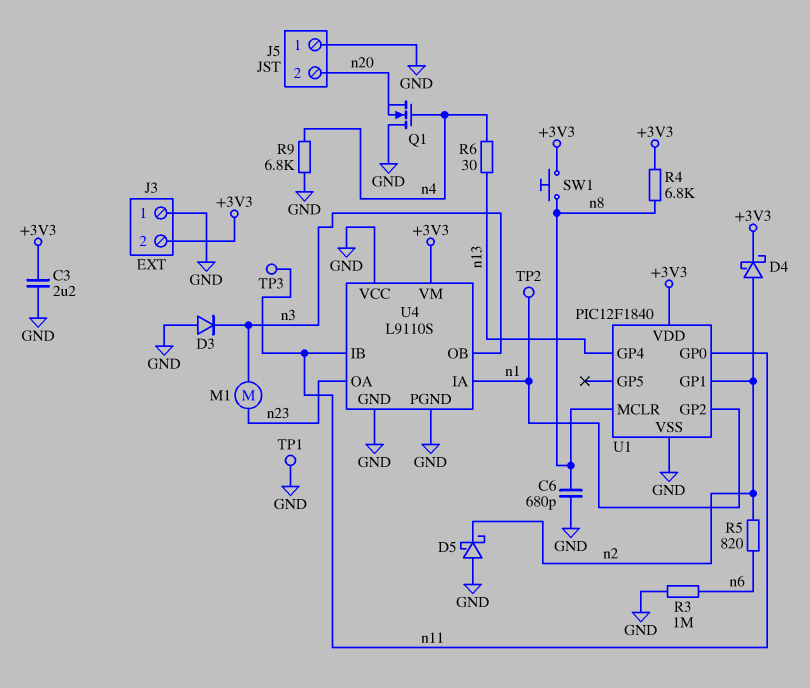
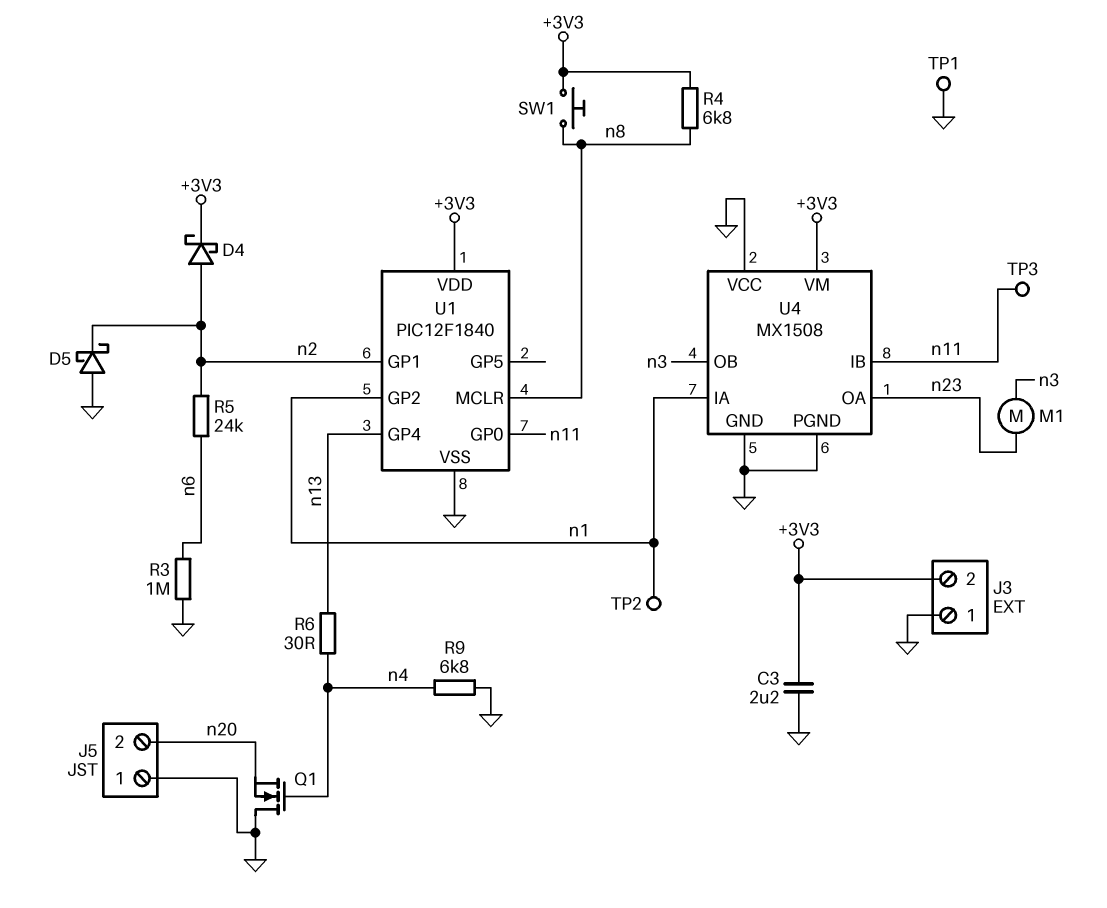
C6: 680pF (GND, n8) -> none
D3: diode (A GND, K n3) -> none
R5: 820 (n2, n6) -> 24k (n2, n6)
U4: L9110S -> MX1508

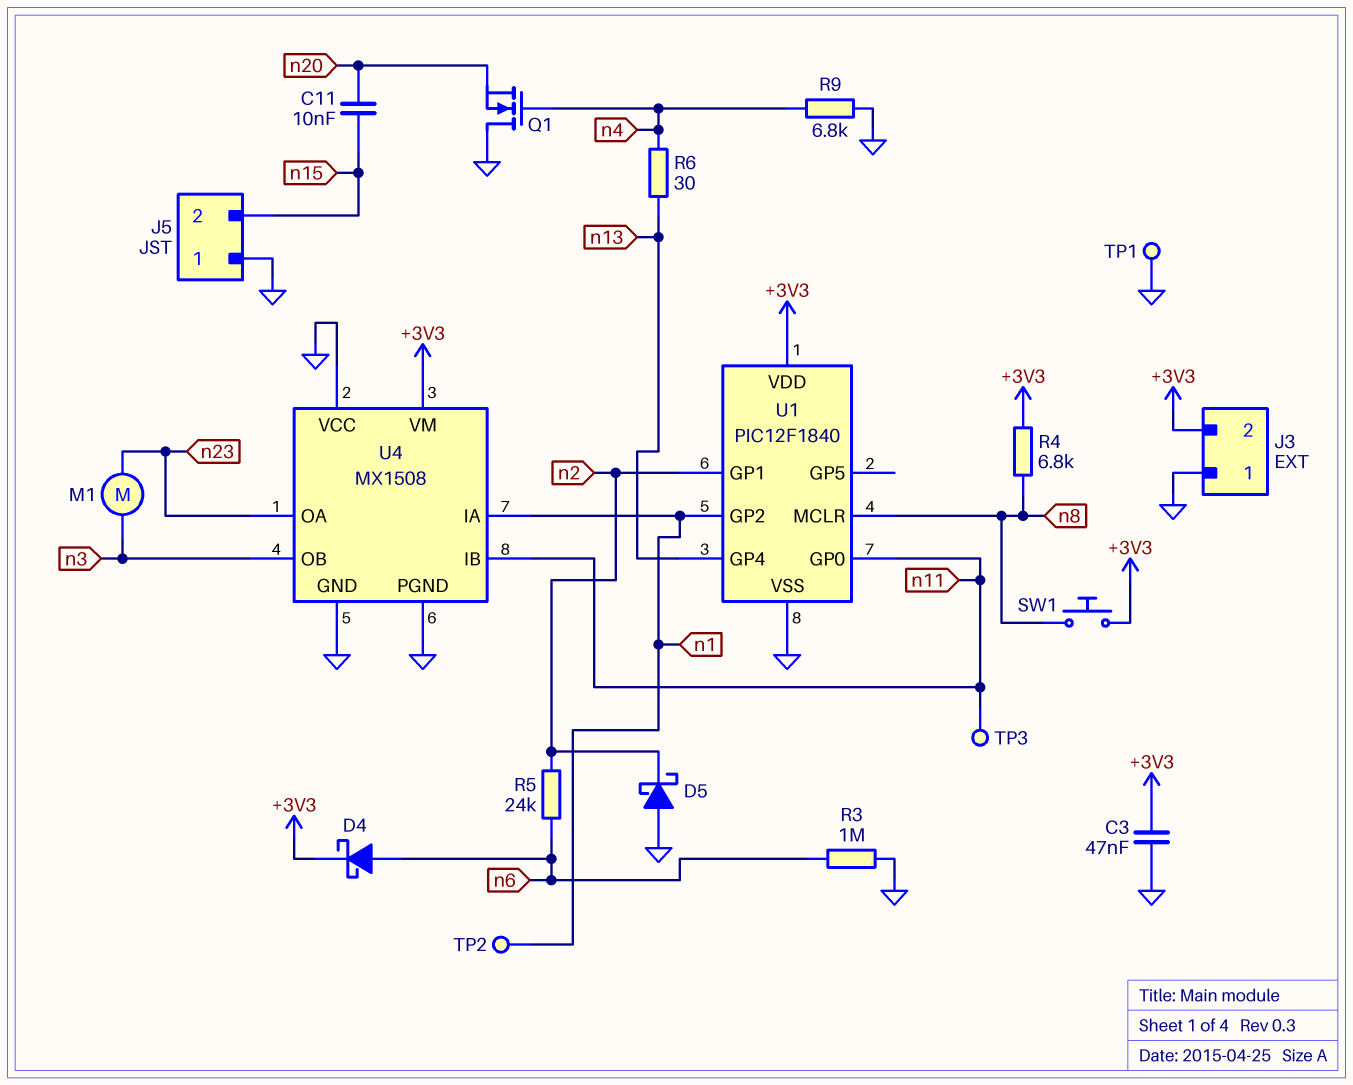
C3: 2.2uF (+3V3, GND) -> 47nF (+3V3, GND)
C11: none -> 10nF (n15, n20)
D4: schottky (A n2, K +3V3) -> schottky (A n6, K +3V3)
J5 pin 2: n20 -> n15

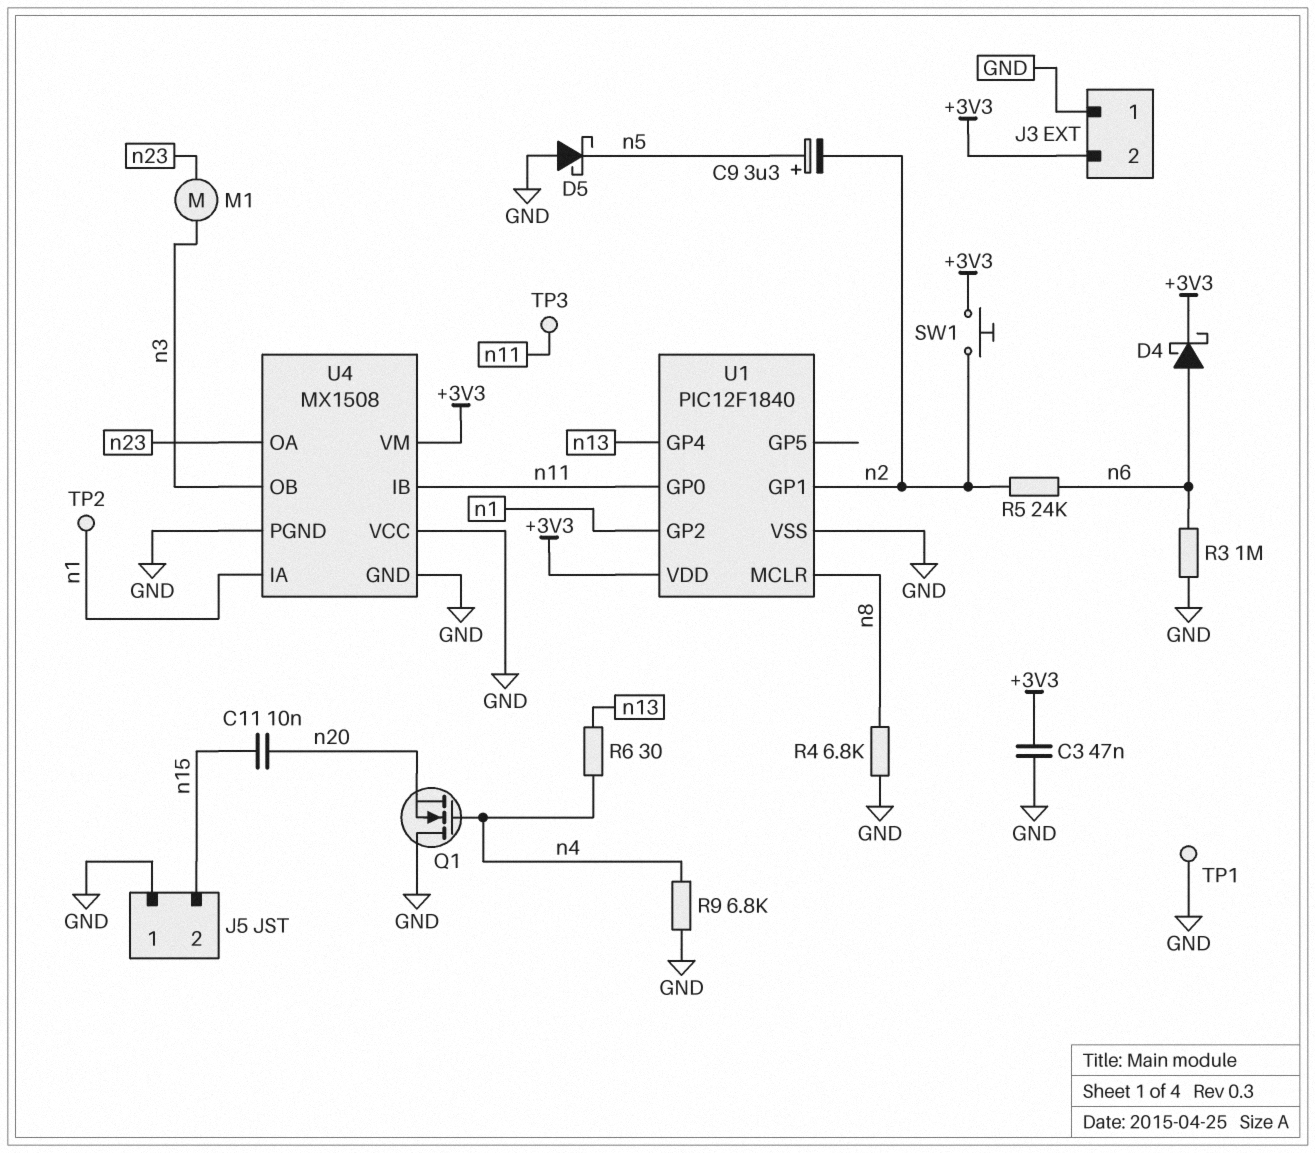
C9: none -> 3.3uF (plus n5, minus n2)
D5: schottky (A GND, K n2) -> schottky (A GND, K n5)
R4: 6.8k (+3V3, n8) -> 6.8k (GND, n8)
SW1: button (+3V3, n8) -> button (+3V3, n2)

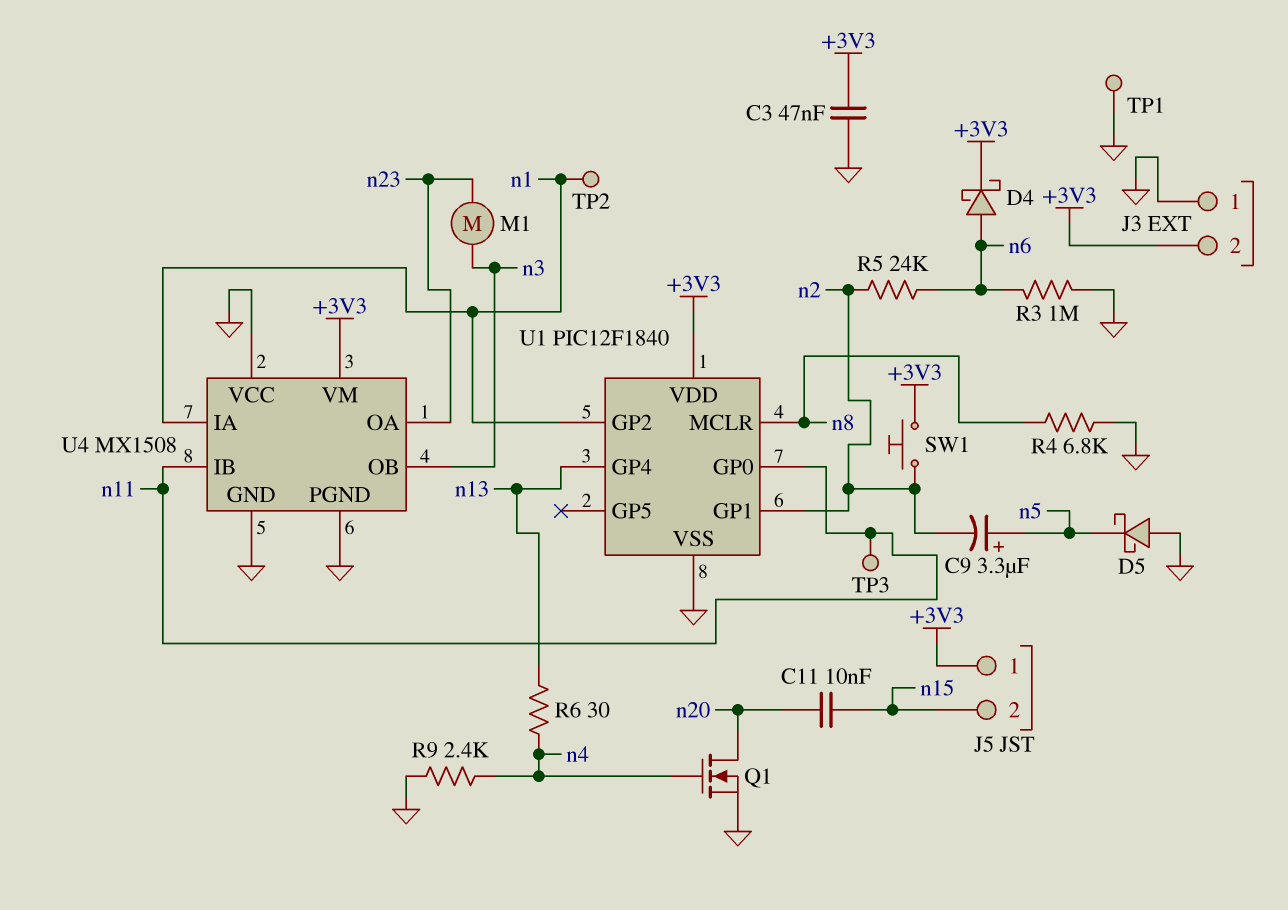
J5 pin 1: GND -> +3V3
Q1: NMOS (G n4, D GND, S n20) -> NMOS (G n4, D n20, S GND)
R9: 6.8k (GND, n4) -> 2.4k (GND, n4)

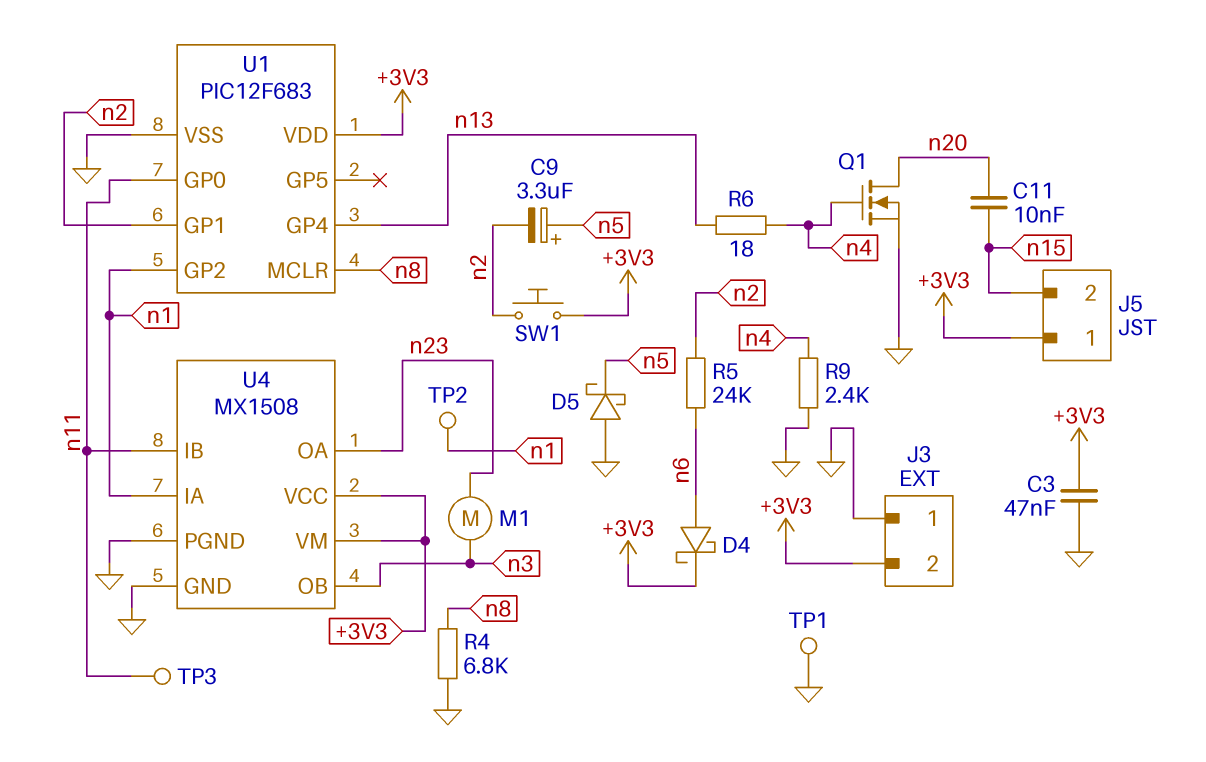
R3: 1M (GND, n6) -> none
R6: 30 (n4, n13) -> 18 (n4, n13)
U1: PIC12F1840 -> PIC12F683
U4 pin VCC: GND -> +3V3

